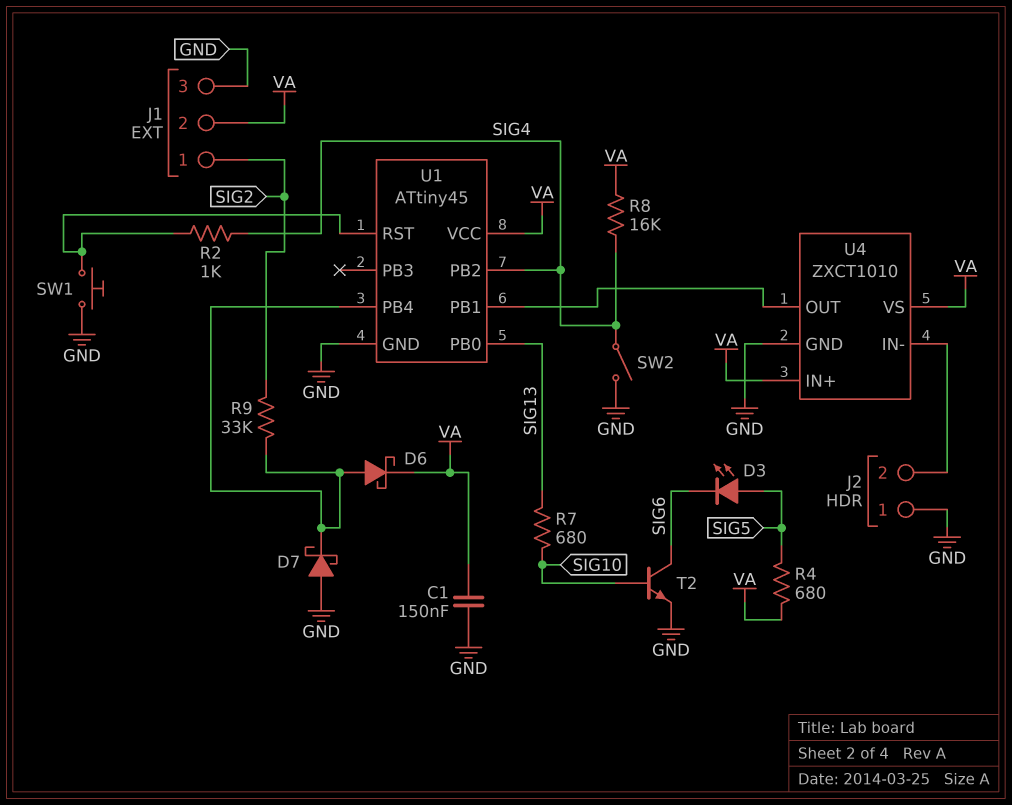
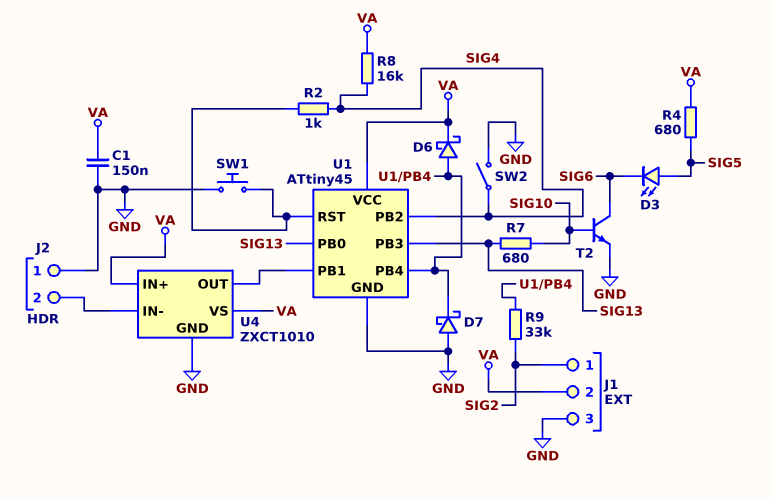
U1 pin PB3: none -> SIG13

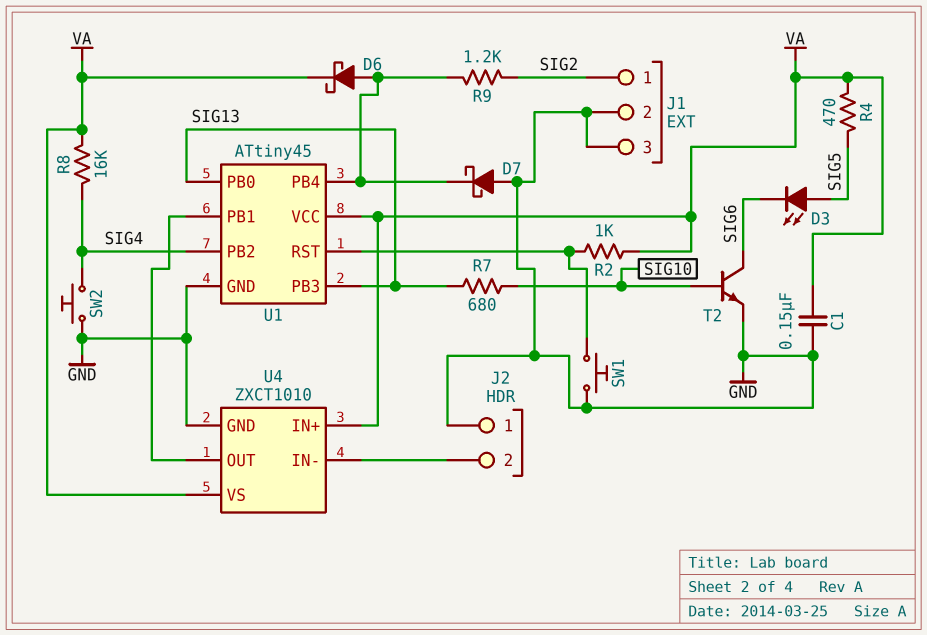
J1 pin 2: VA -> GND
R2: 1k (SIG4, U1/RST) -> 1k (U1/RST, VA)
R4: 680 (SIG5, VA) -> 470 (SIG5, VA)
R9: 33k (SIG2, U1/PB4) -> 1.2k (SIG2, U1/PB4)
SW2: switch (GND, SIG4) -> button (GND, SIG4)

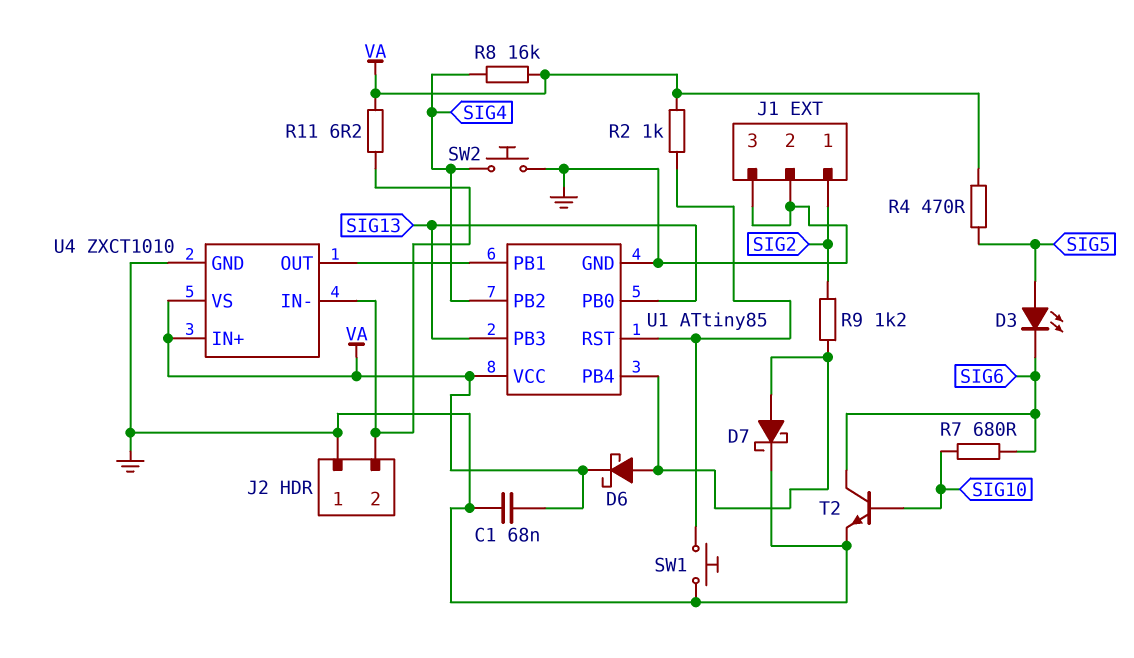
C1: 150nF (GND, VA) -> 68nF (GND, VA)
D7: schottky (A GND, K U1/PB4) -> schottky (A U1/PB4, K GND)
R7: 680 (SIG10, SIG13) -> 680 (SIG6, SIG10)
R11: none -> 6.2 (J2/2, VA)
U1: ATtiny45 -> ATtiny85

